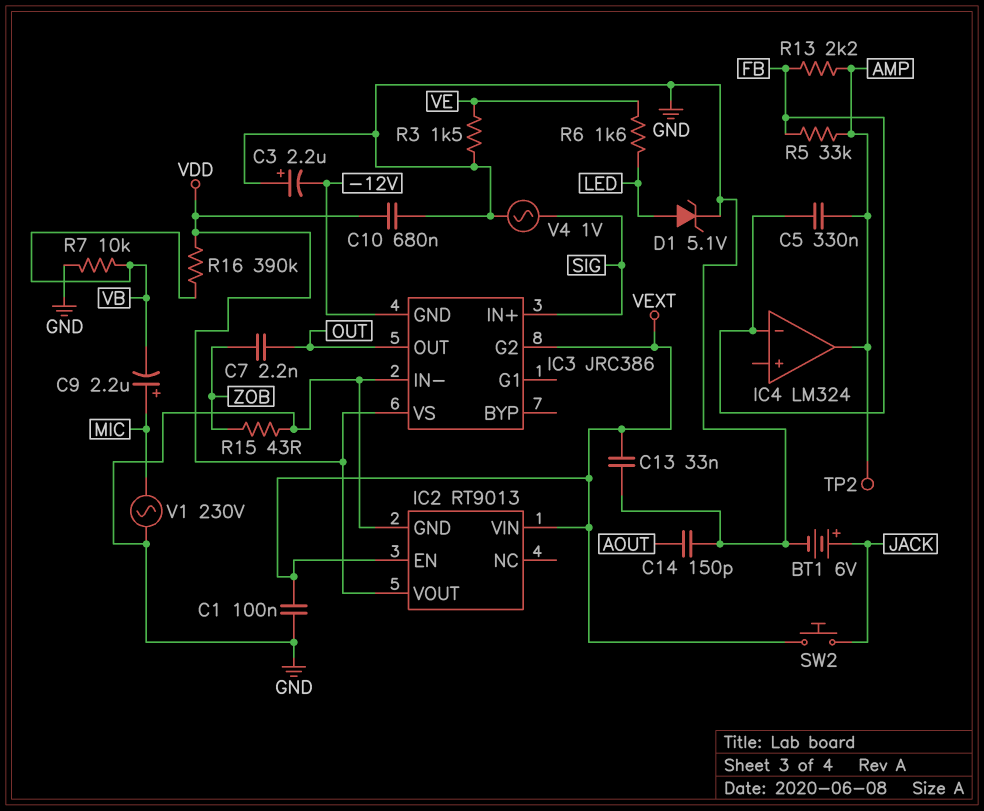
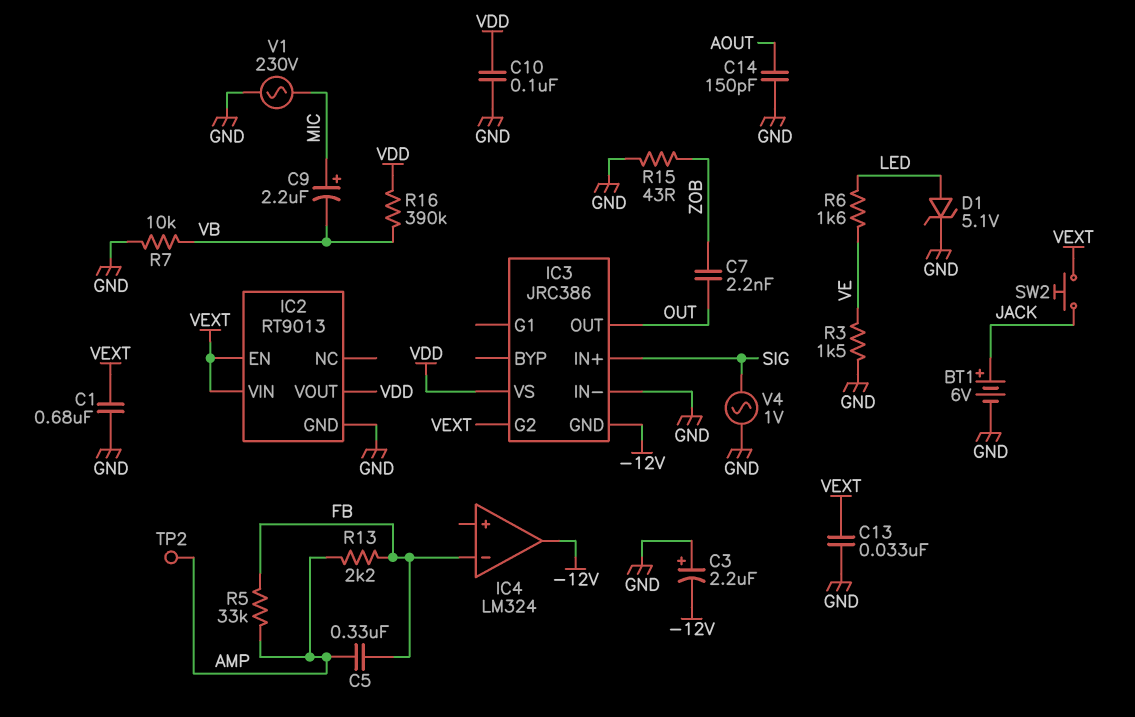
C1: 100nF (GND, VEXT) -> 680nF (GND, VEXT)
C10: 680nF (GND, VDD) -> 100nF (GND, VDD)
IC4 pin out: AMP -> -12V

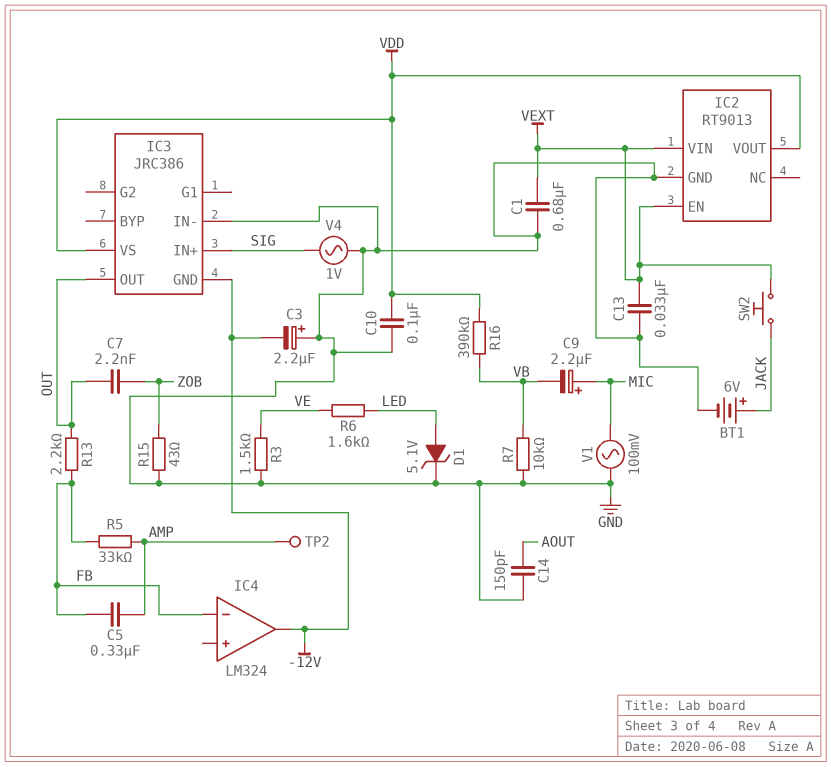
IC3 pin G2: VEXT -> none
R13: 2.2k (AMP, FB) -> 2.2k (FB, OUT)
V1: AC 230V (GND, MIC) -> AC 100mV (GND, MIC)

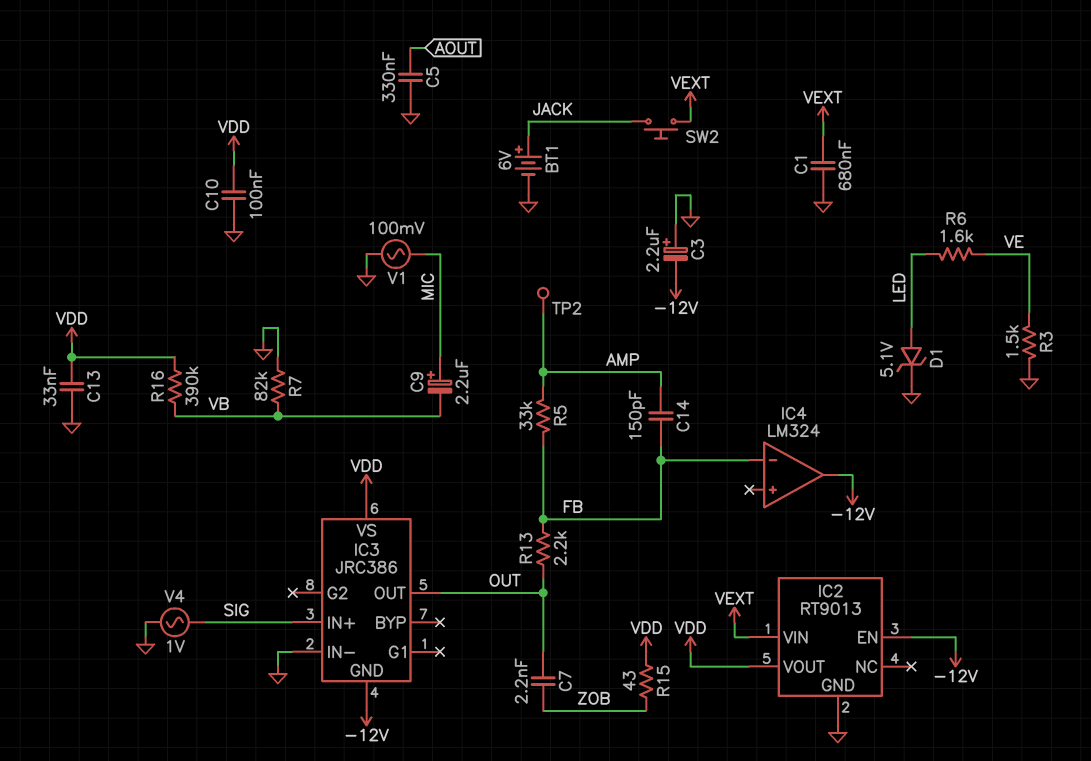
C5: 330nF (AMP, FB) -> 330nF (AOUT, GND)
C13: 33nF (GND, VEXT) -> 33nF (GND, VDD)
C14: 150pF (AOUT, GND) -> 150pF (AMP, FB)
IC2 pin EN: VEXT -> -12V
R7: 10k (GND, VB) -> 82k (GND, VB)
R15: 43 (GND, ZOB) -> 43 (VDD, ZOB)

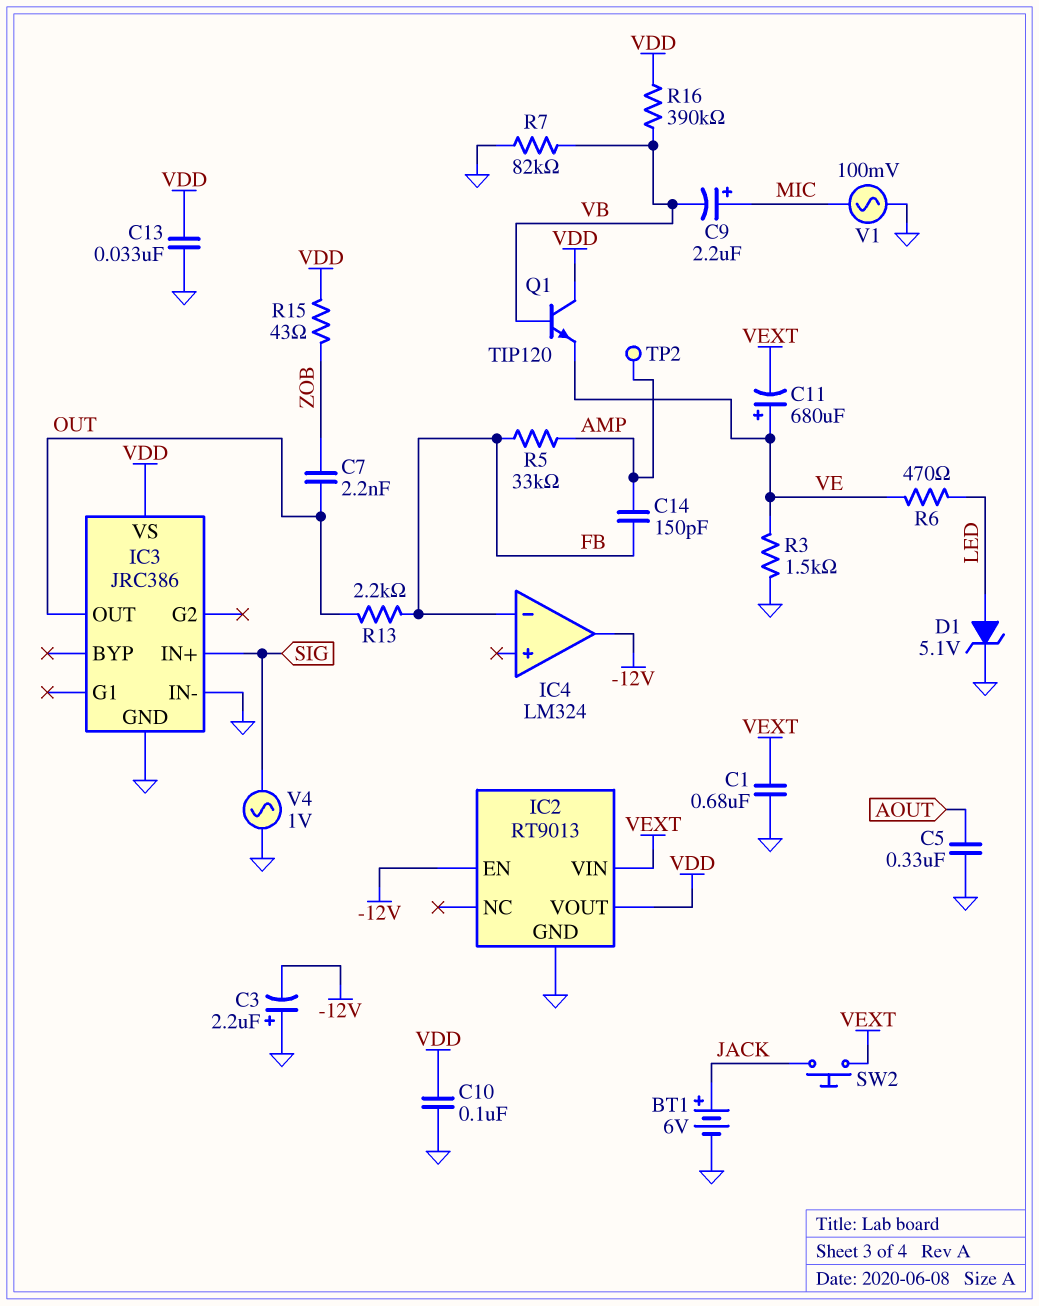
C11: none -> 680uF (plus VE, minus VEXT)
IC3 pin GND: -12V -> GND
Q1: none -> NPN TIP120 (B VB, C VDD, E VE)
R6: 1.6k (LED, VE) -> 470 (LED, VE)

